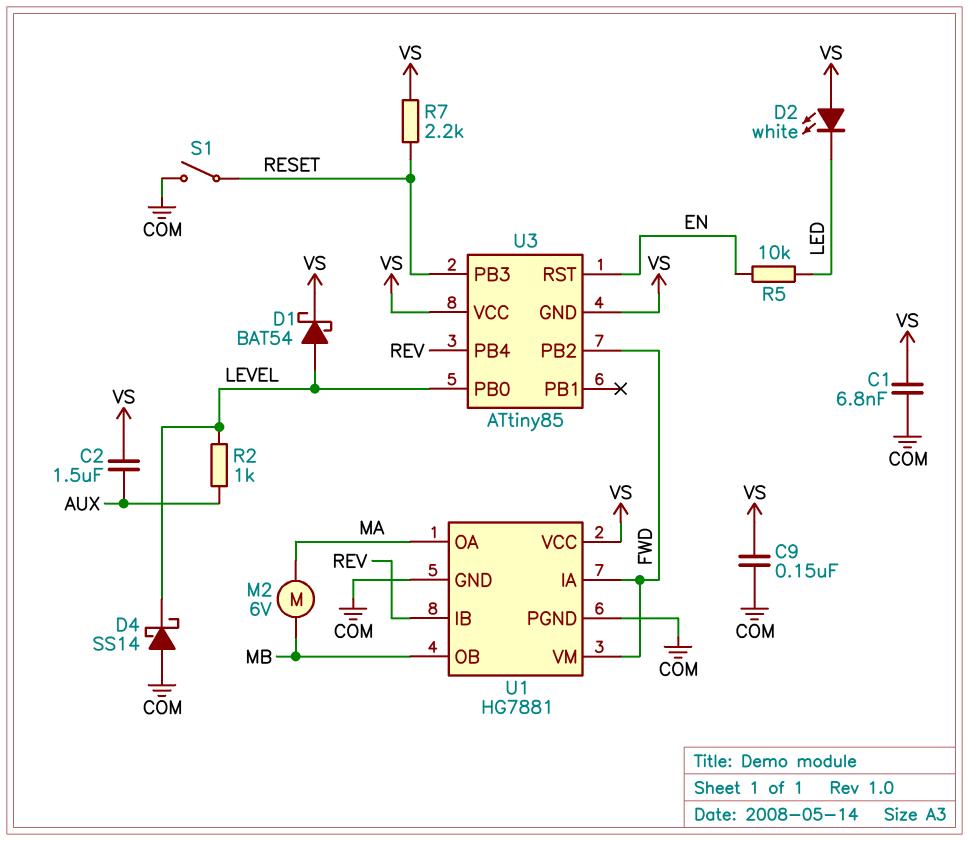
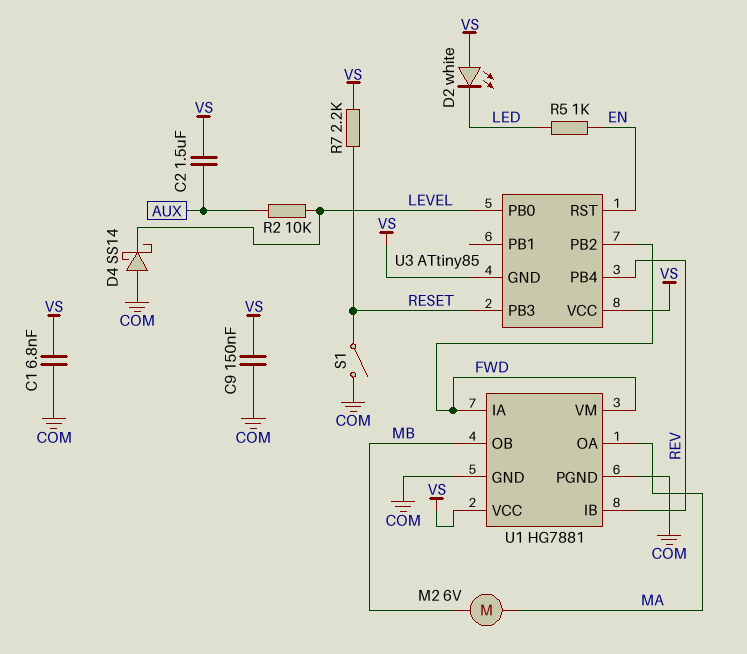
D1: schottky BAT54 (A LEVEL, K VS) -> none
R2: 1k (AUX, LEVEL) -> 10k (AUX, LEVEL)
R5: 10k (EN, LED) -> 1k (EN, LED)

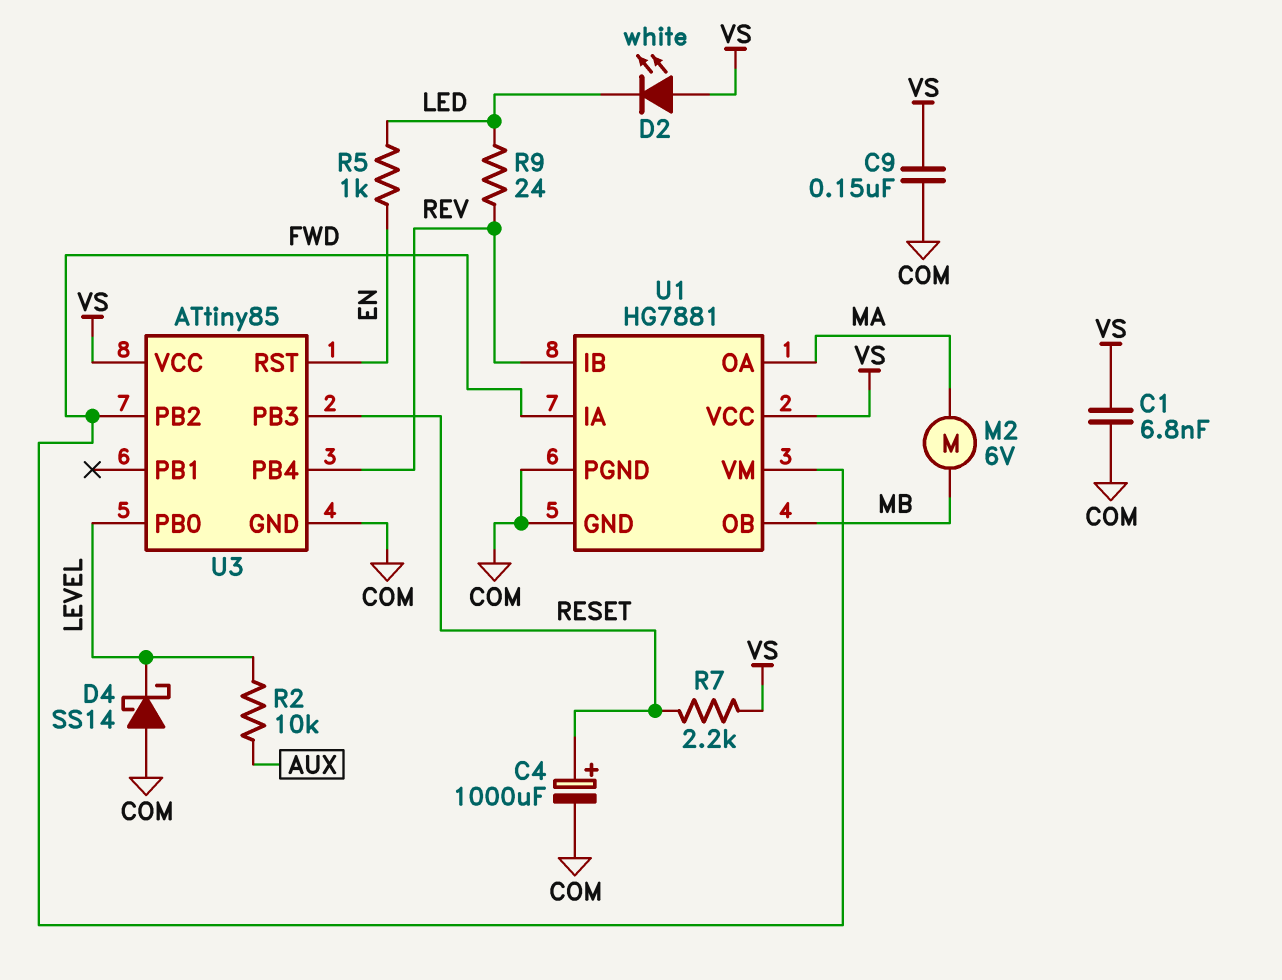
C2: 1.5uF (AUX, VS) -> none
C4: none -> 1000uF (plus RESET, minus COM)
R9: none -> 24 (LED, REV)
S1: switch (COM, RESET) -> none
U3 pin GND: VS -> COM

